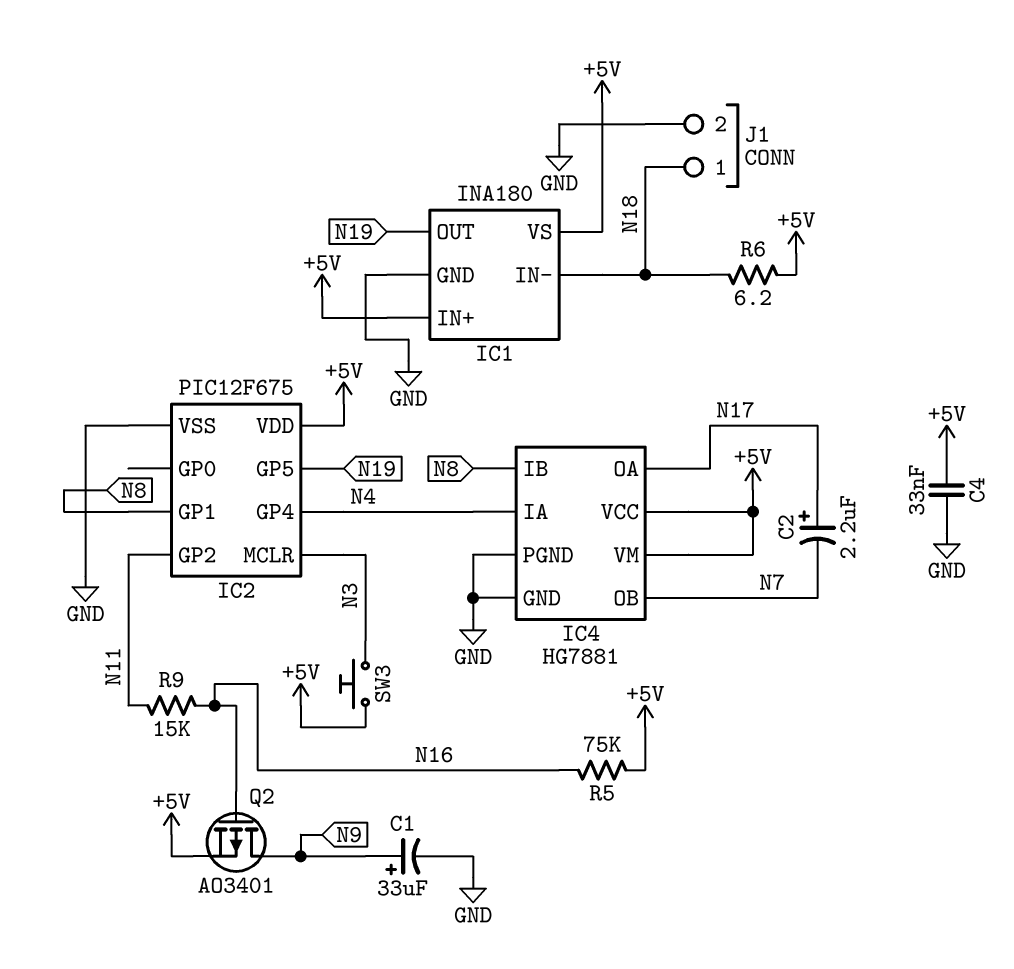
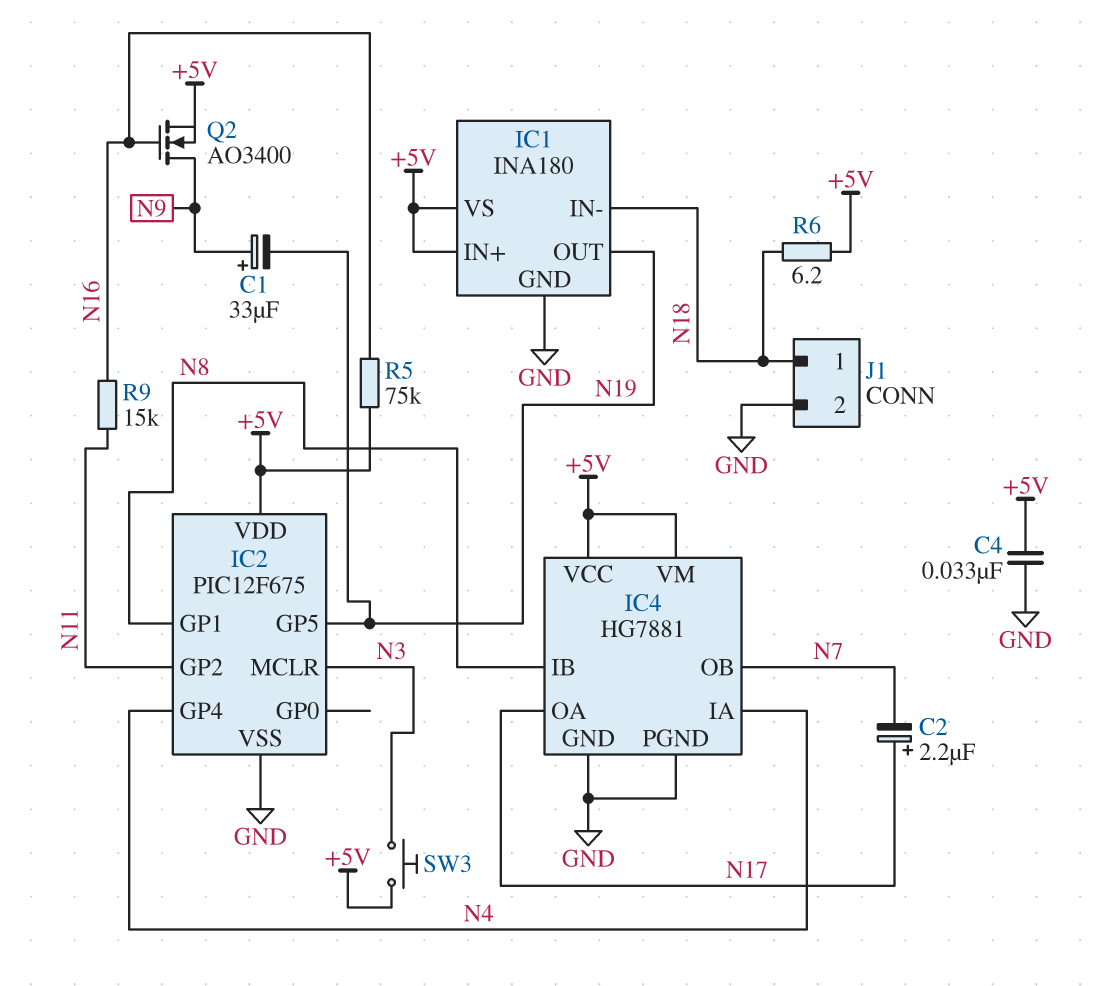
C1: 33uF (plus N9, minus GND) -> 33uF (plus N9, minus N19)
Q2: PMOS AO3401 (G N16, D N9, S +5V) -> NMOS AO3400 (G N16, D N9, S +5V)

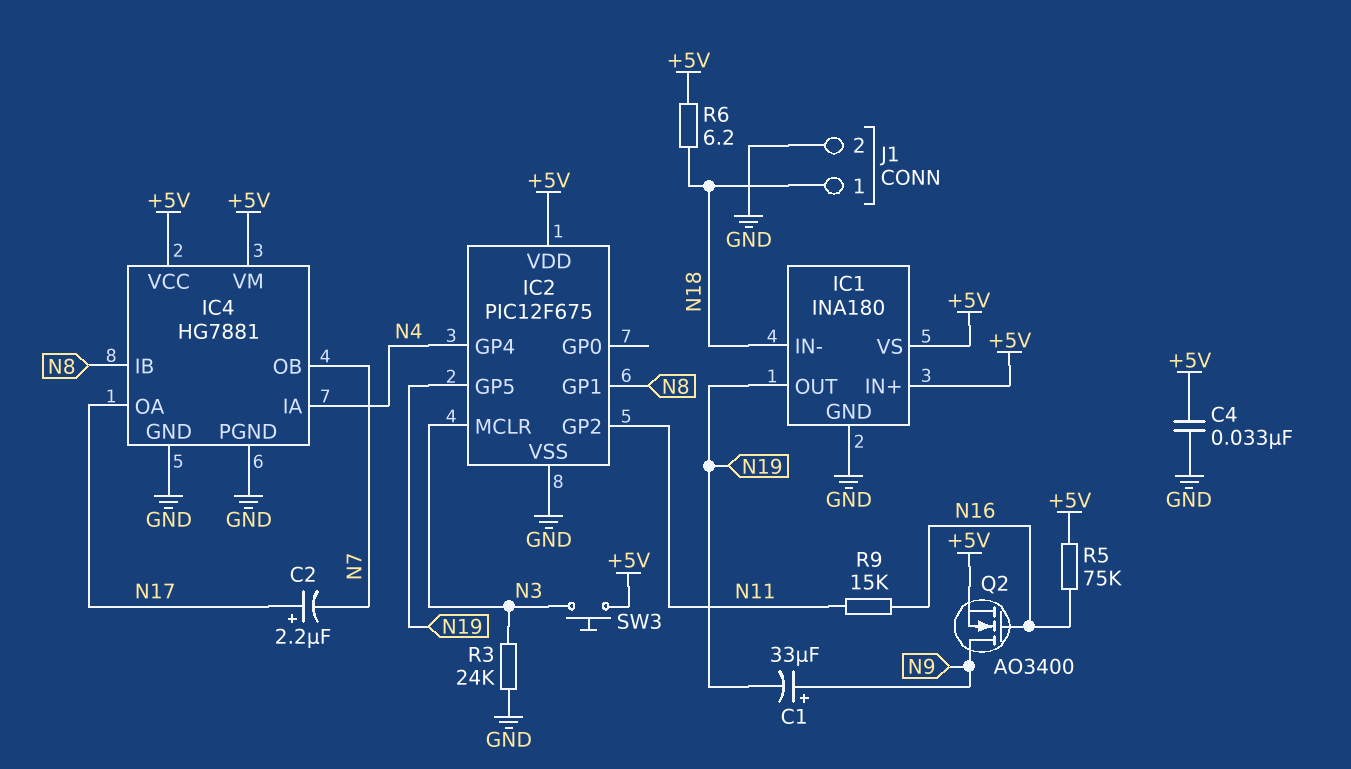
R3: none -> 24k (GND, N3)

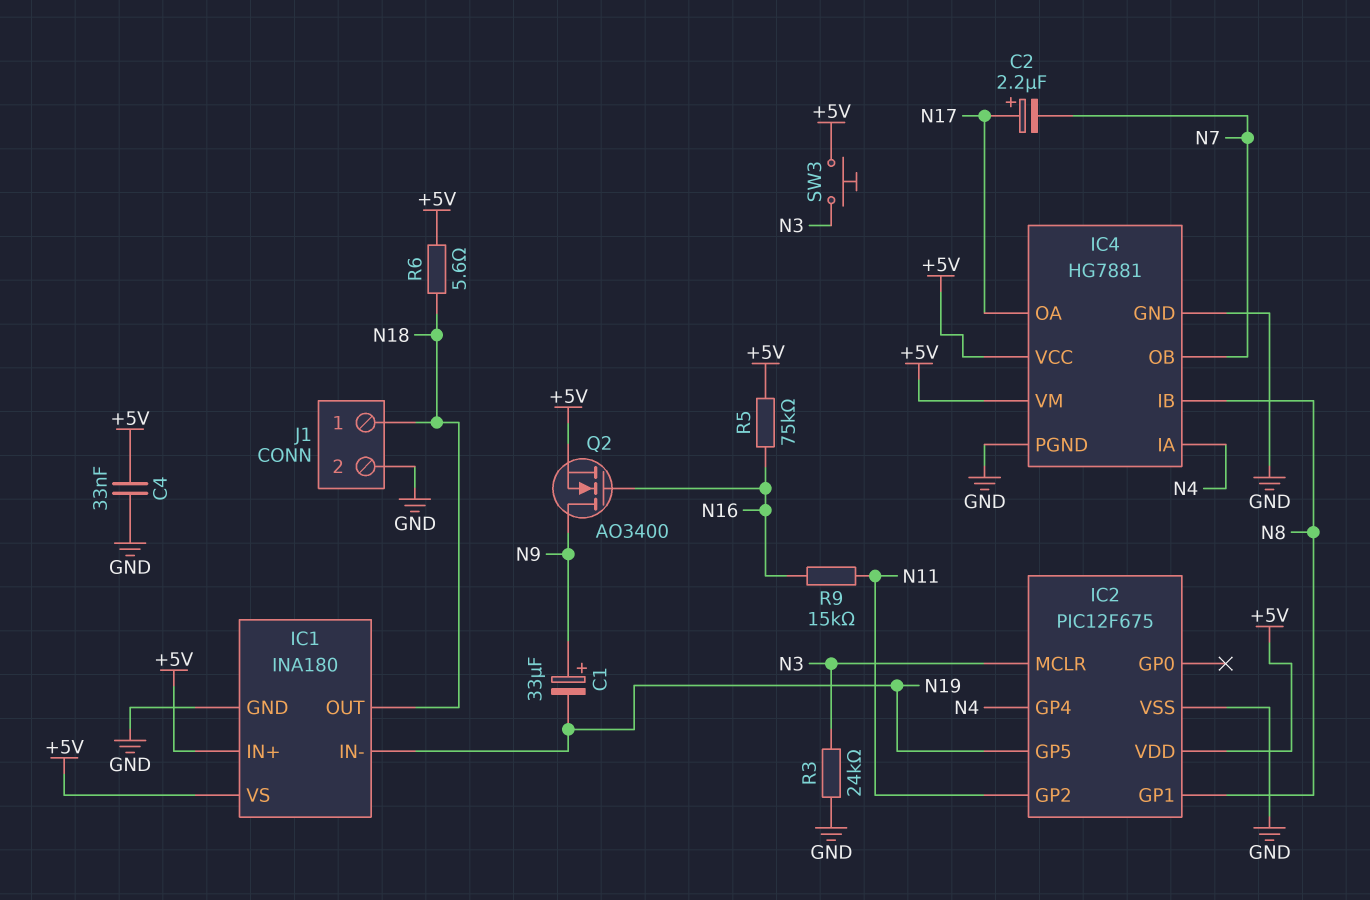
IC1 pin IN-: N18 -> N19
IC1 pin OUT: N19 -> N18
R6: 6.2 (+5V, N18) -> 5.6 (+5V, N18)

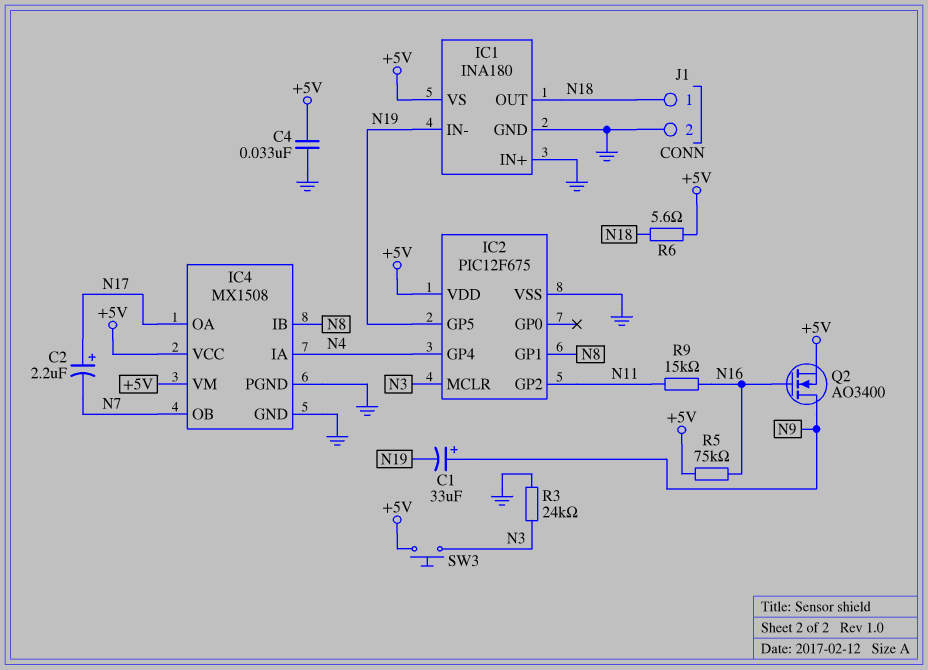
IC1 pin IN+: +5V -> GND
IC4: HG7881 -> MX1508

